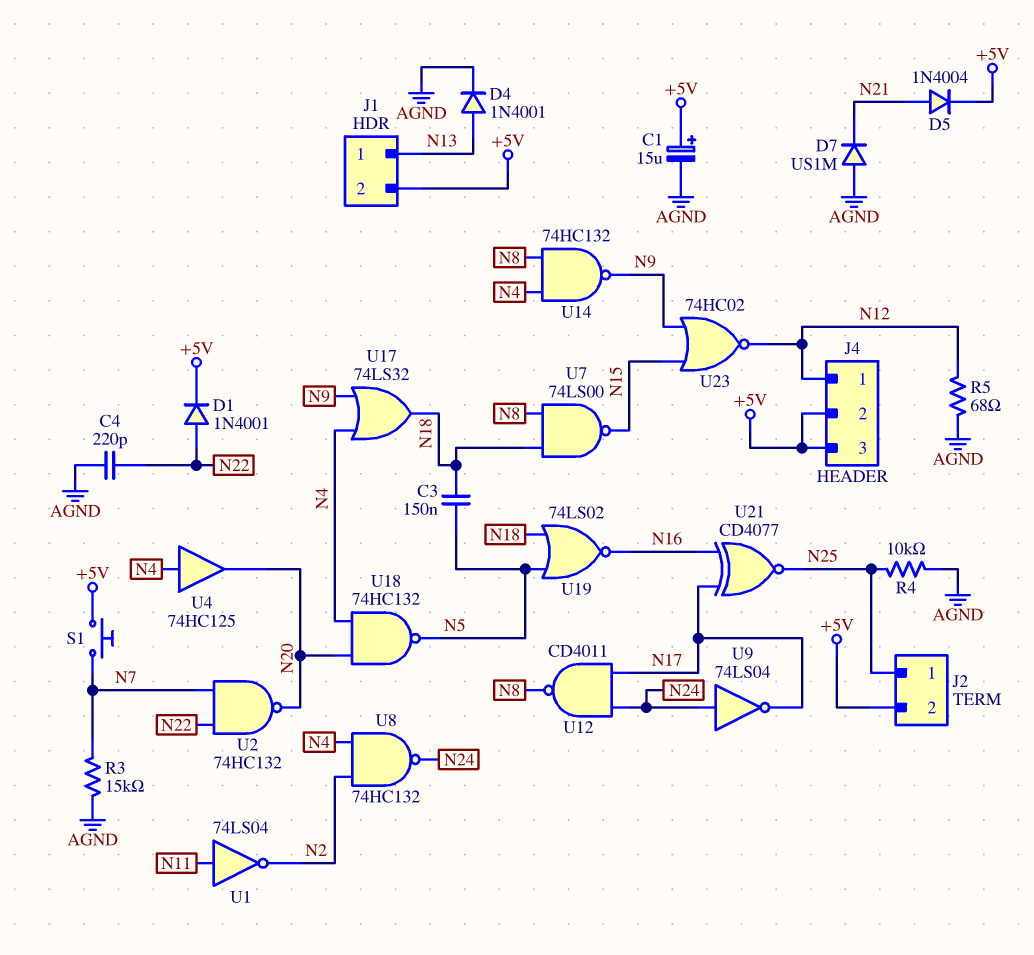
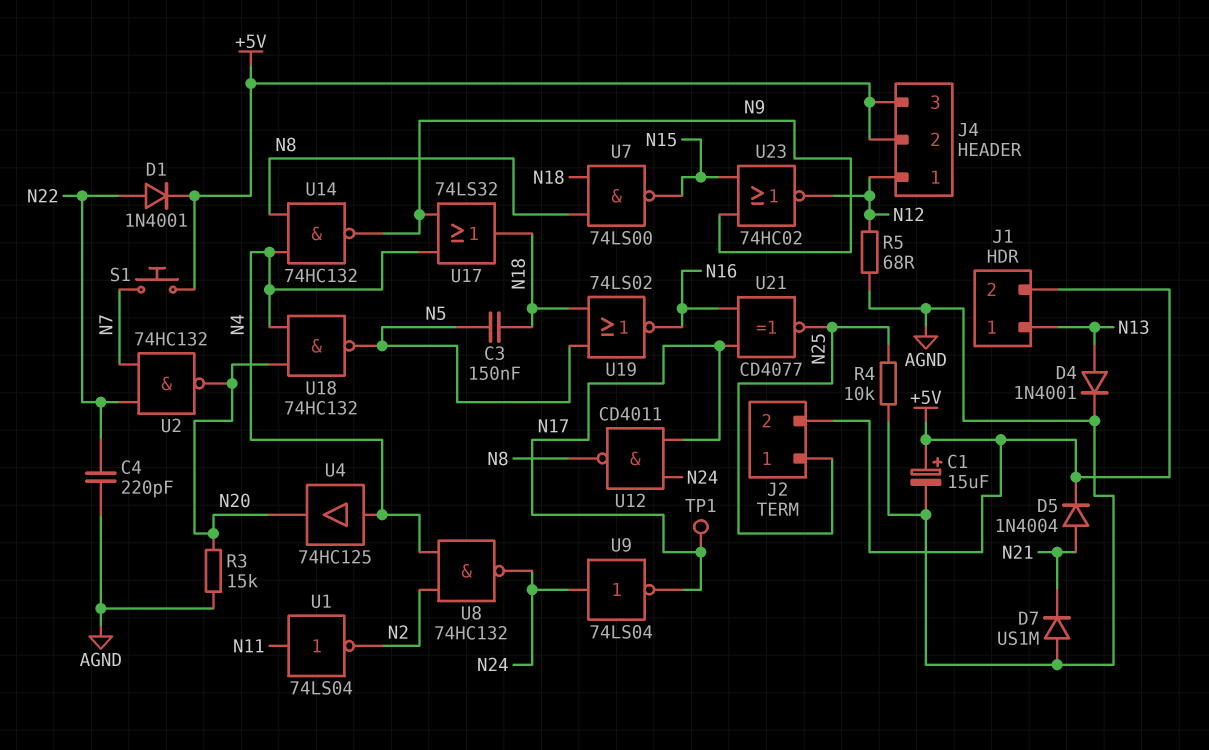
R3: 15k (AGND, N7) -> 15k (AGND, N20)
TP1: none -> test point (N17)

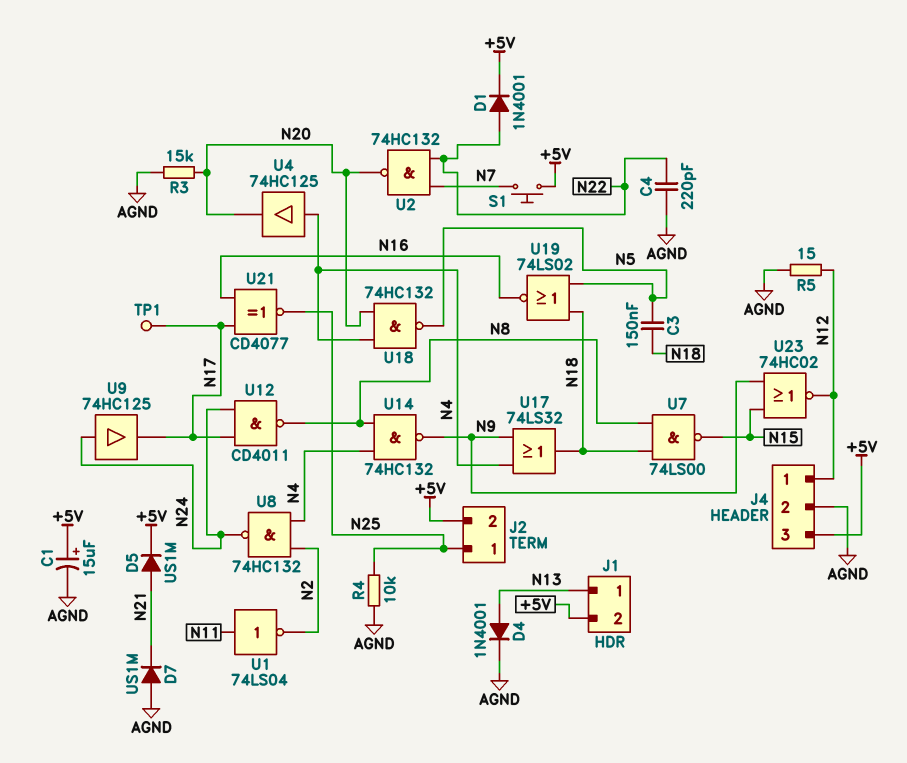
D5: diode 1N4004 (A N21, K +5V) -> diode US1M (A N21, K +5V)
J4 pin 2: +5V -> AGND
R5: 68 (AGND, N12) -> 15 (AGND, N12)
U9: NOT 74LS04 (in N24, out N17) -> buffer 74HC125 (in N24, out N17)

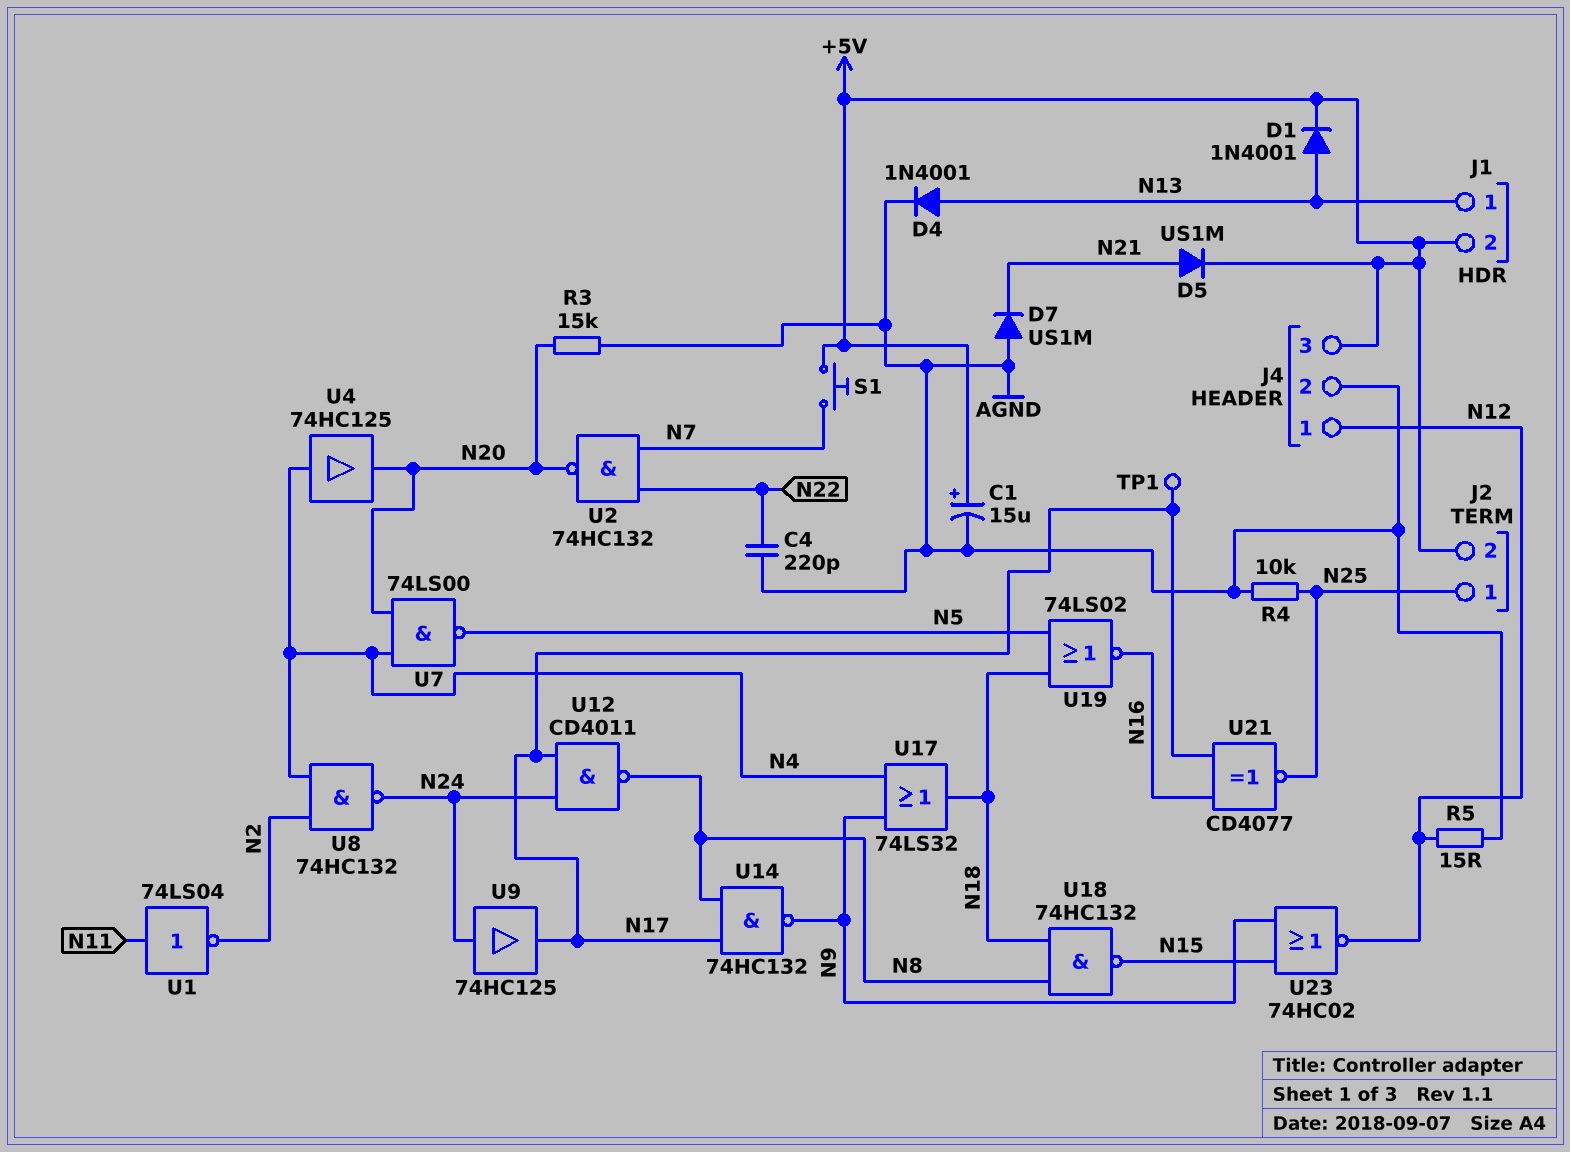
C3: 150nF (N5, N18) -> none
D1: diode 1N4001 (A N22, K +5V) -> diode 1N4001 (A N13, K +5V)
U7: NAND 74LS00 (in N8, in N18, out N15) -> NAND 74LS00 (in N4, in N20, out N5)
U14: NAND 74HC132 (in N4, in N8, out N9) -> NAND 74HC132 (in N8, in N17, out N9)
U18: NAND 74HC132 (in N4, in N20, out N5) -> NAND 74HC132 (in N8, in N18, out N15)

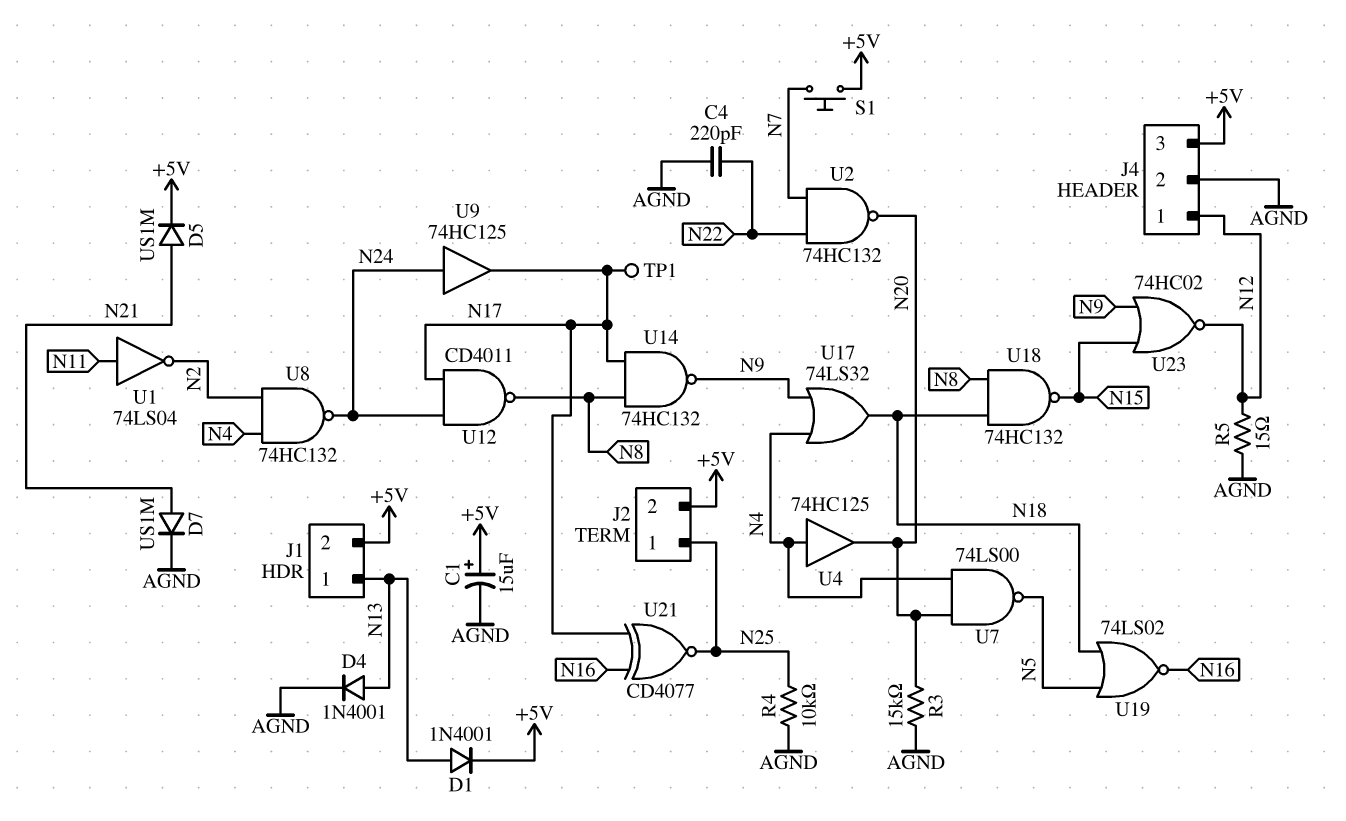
D7: diode US1M (A AGND, K N21) -> diode US1M (A N21, K AGND)

